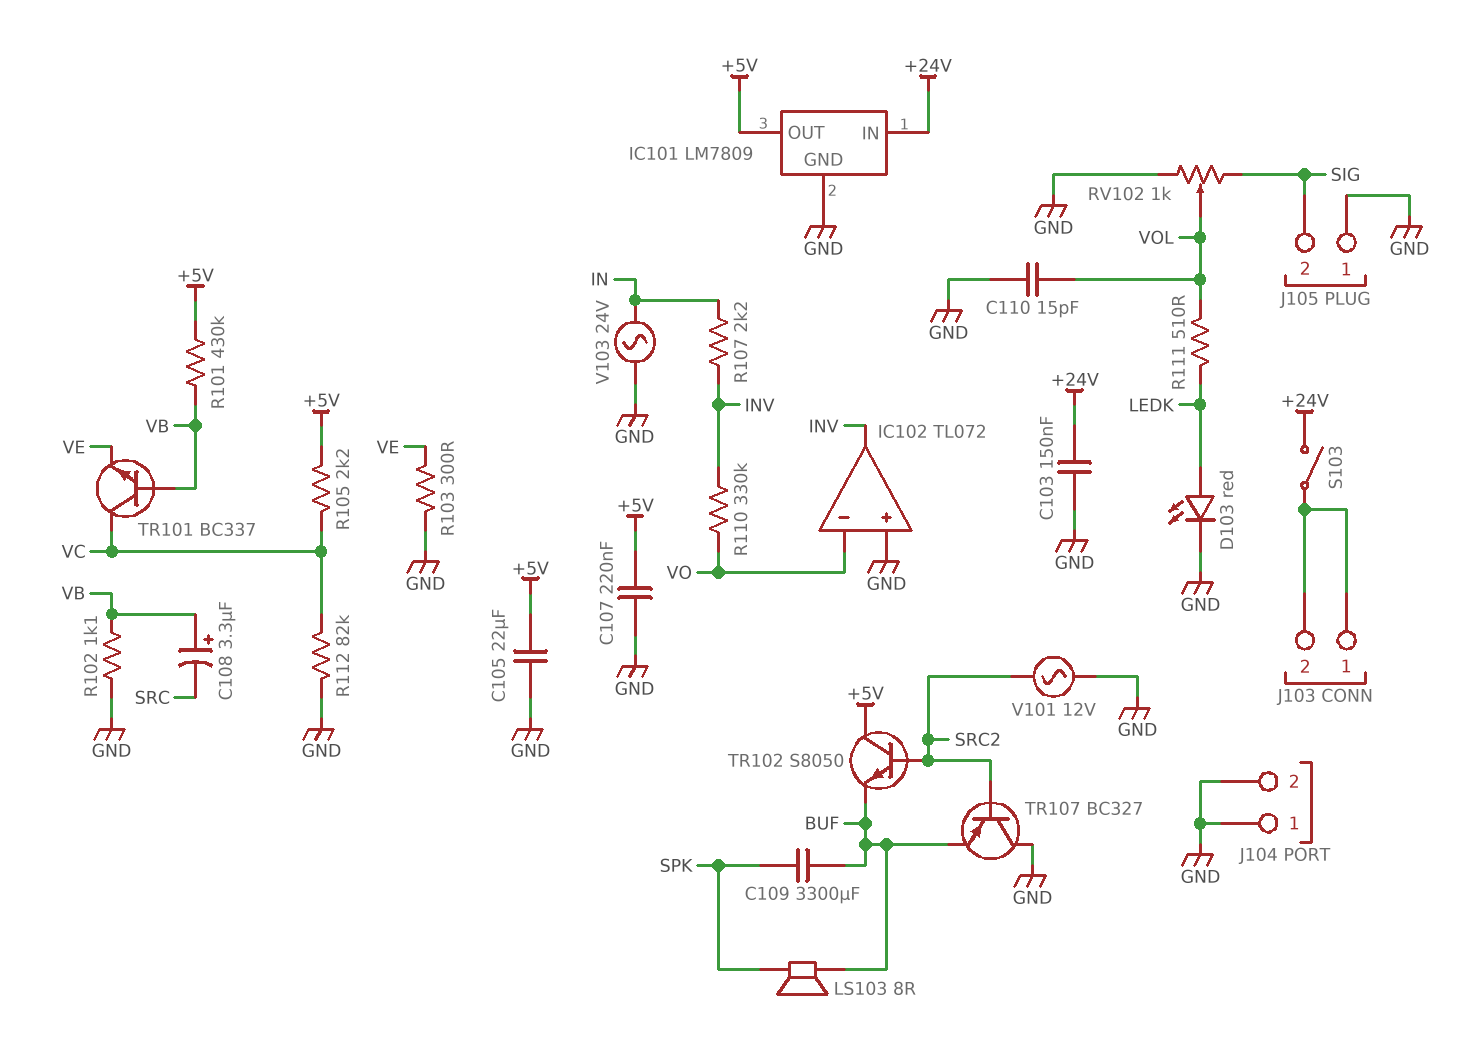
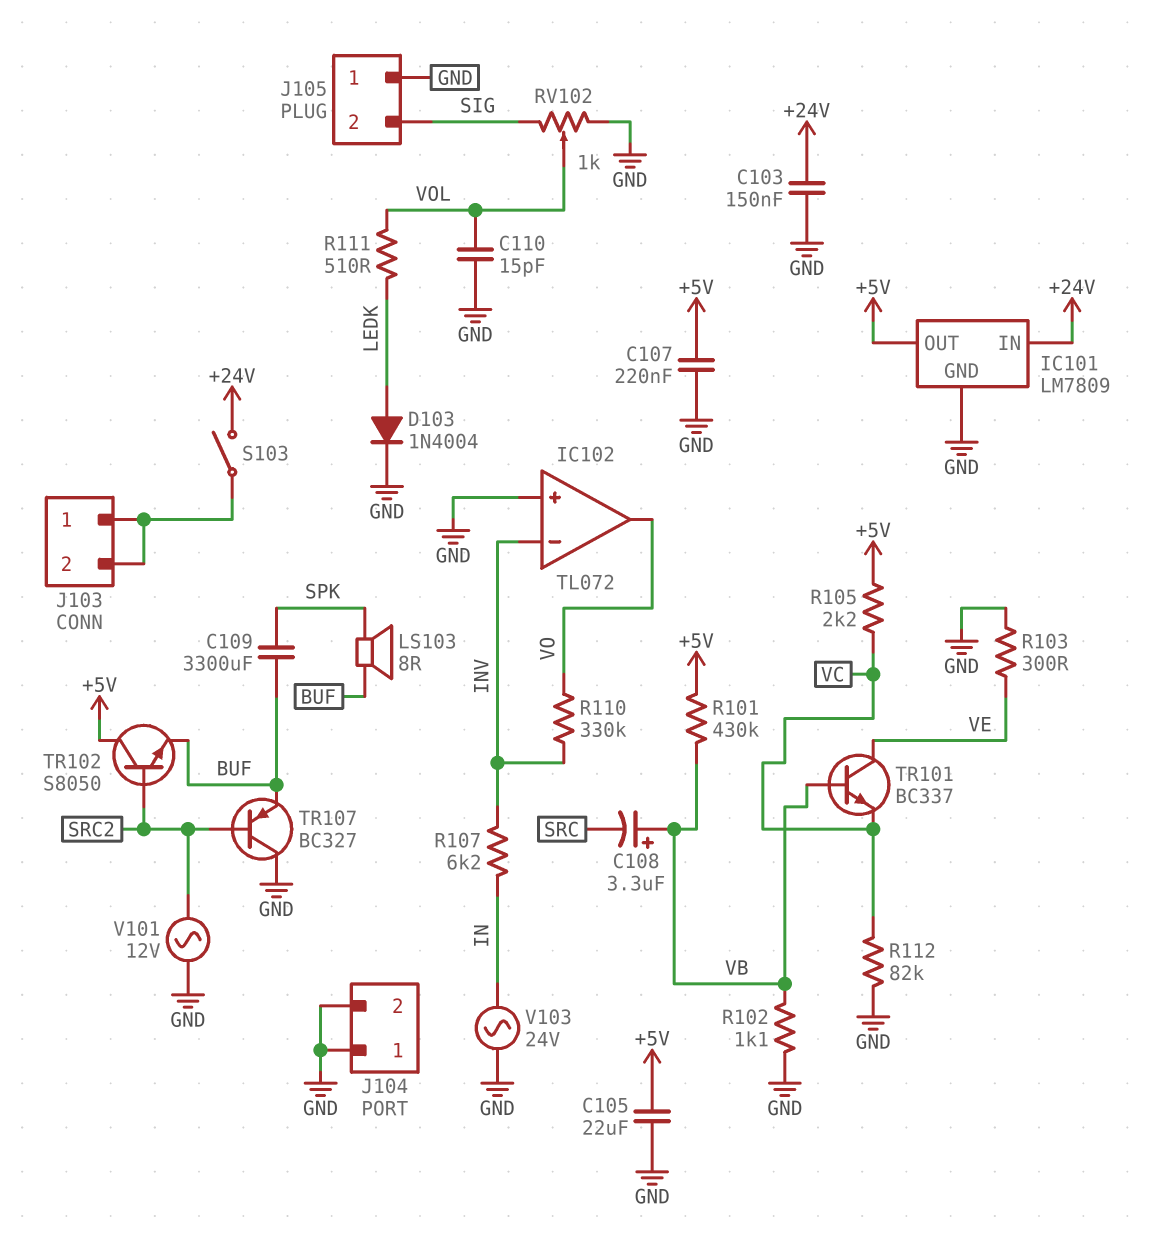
D103: LED red (A LEDK, K GND) -> diode 1N4004 (A LEDK, K GND)
IC102 pin in-: VO -> INV
IC102 pin out: INV -> VO
R107: 2.2k (IN, INV) -> 6.2k (IN, INV)
TR101: NPN BC337 (B VB, C VC, E VE) -> NPN BC337 (B VB, C VE, E VC)

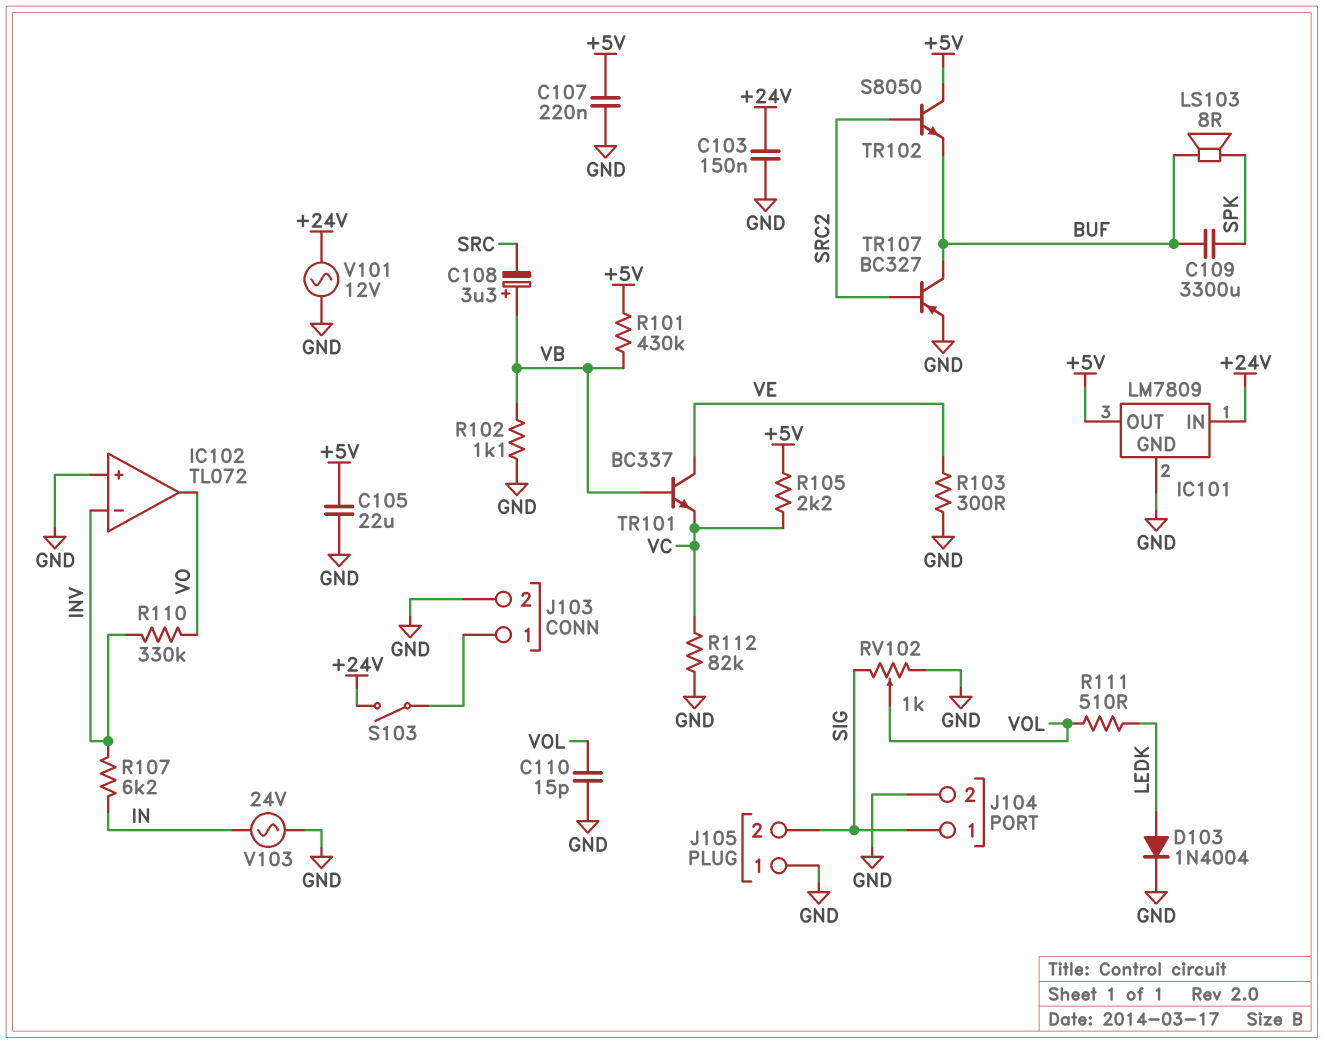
J103 pin 2: J103/1 -> GND
J104 pin 1: GND -> SIG
TR107: PNP BC327 (B SRC2, C GND, E BUF) -> PNP BC327 (B SRC2, C BUF, E GND)
V101: AC 12V (GND, SRC2) -> AC 12V (+24V, GND)

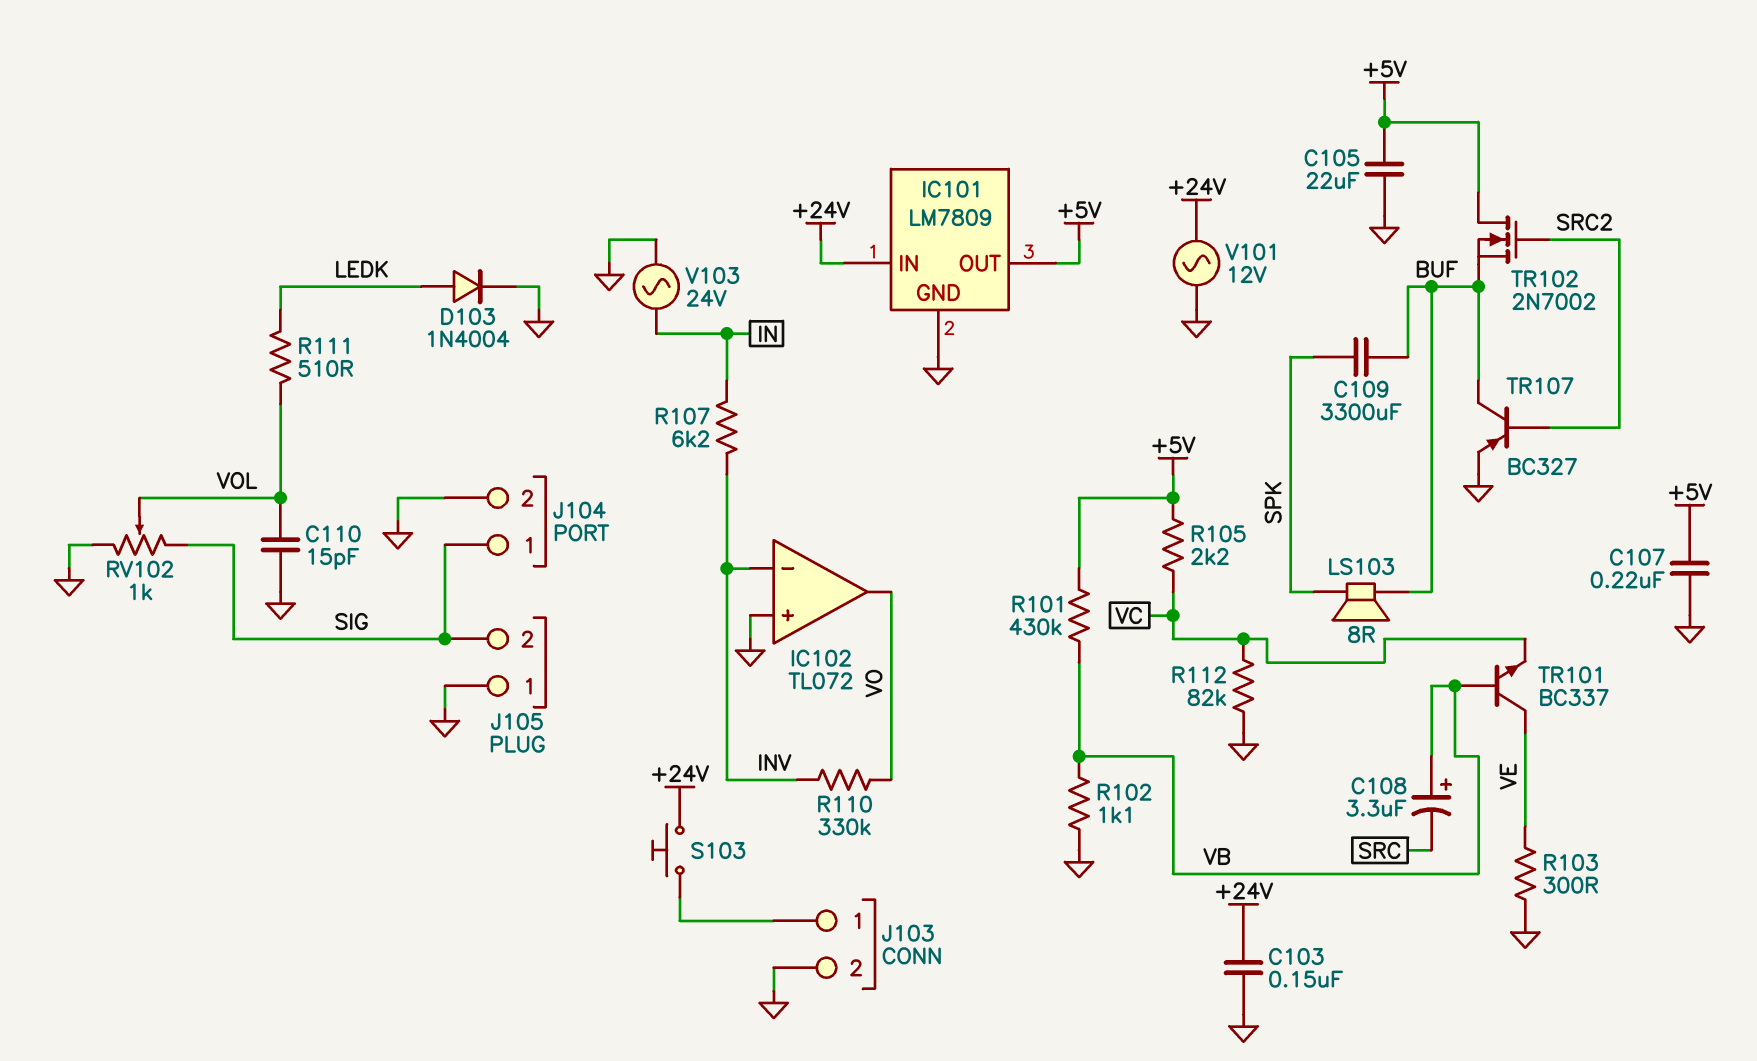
S103: switch (+24V, J103/1) -> button (+24V, J103/1)
TR102: NPN S8050 (B SRC2, C +5V, E BUF) -> NMOS 2N7002 (G SRC2, D +5V, S BUF)

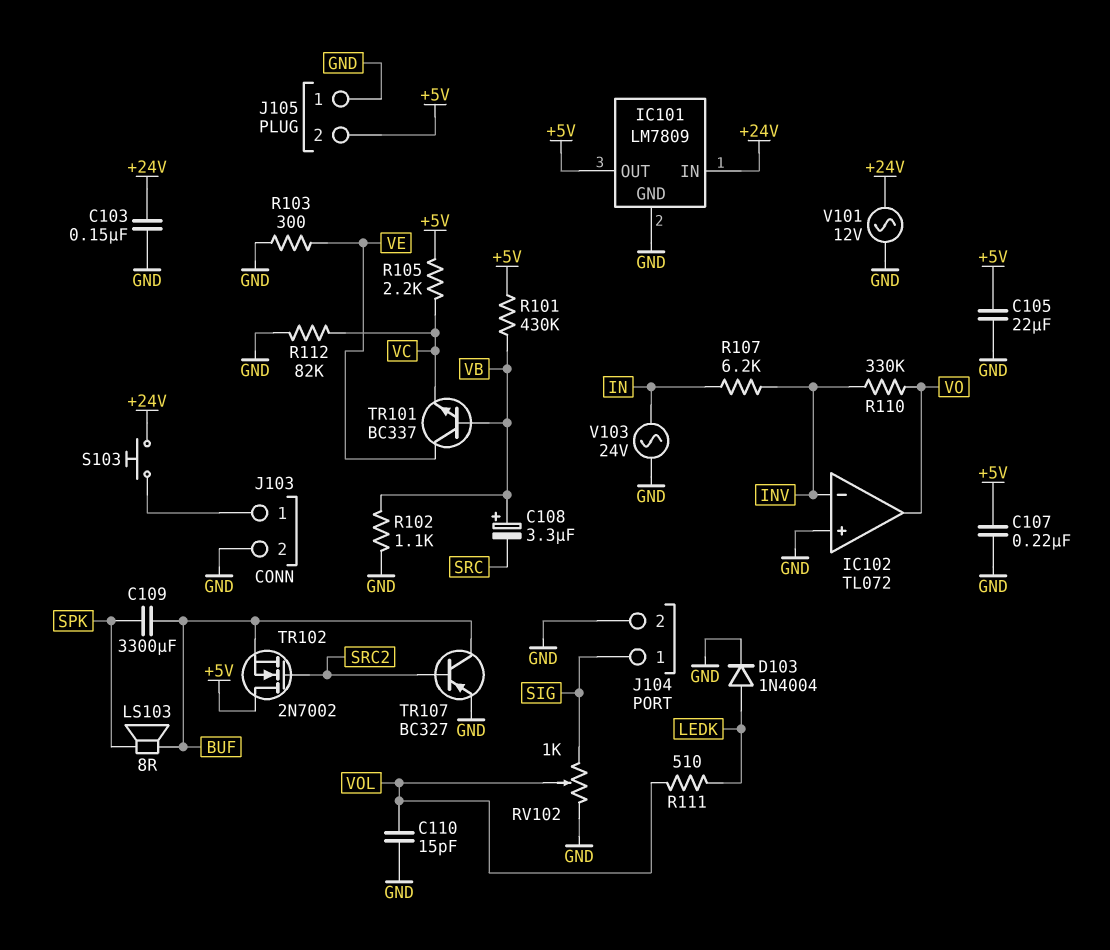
J105 pin 2: SIG -> +5V

